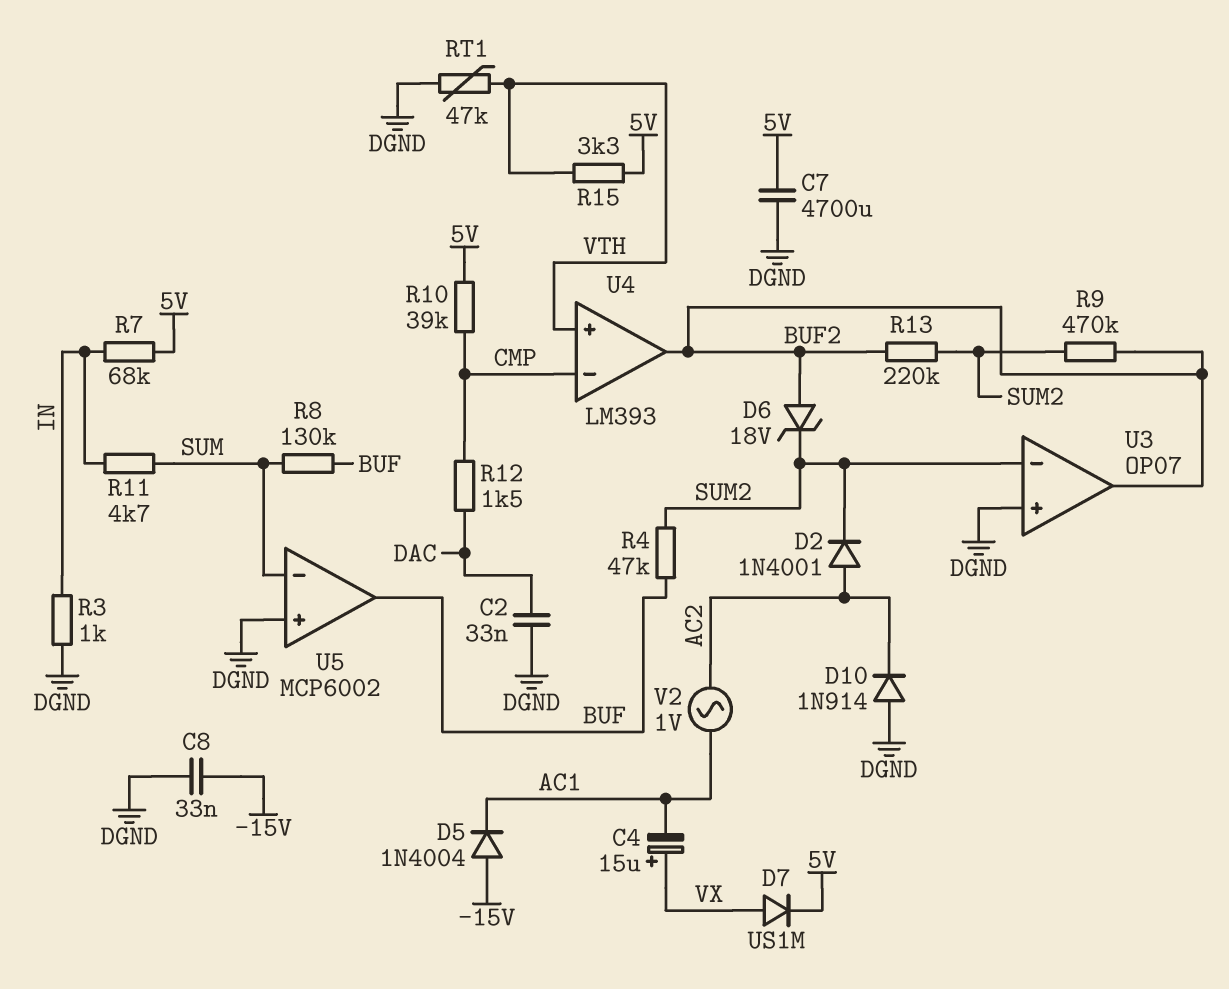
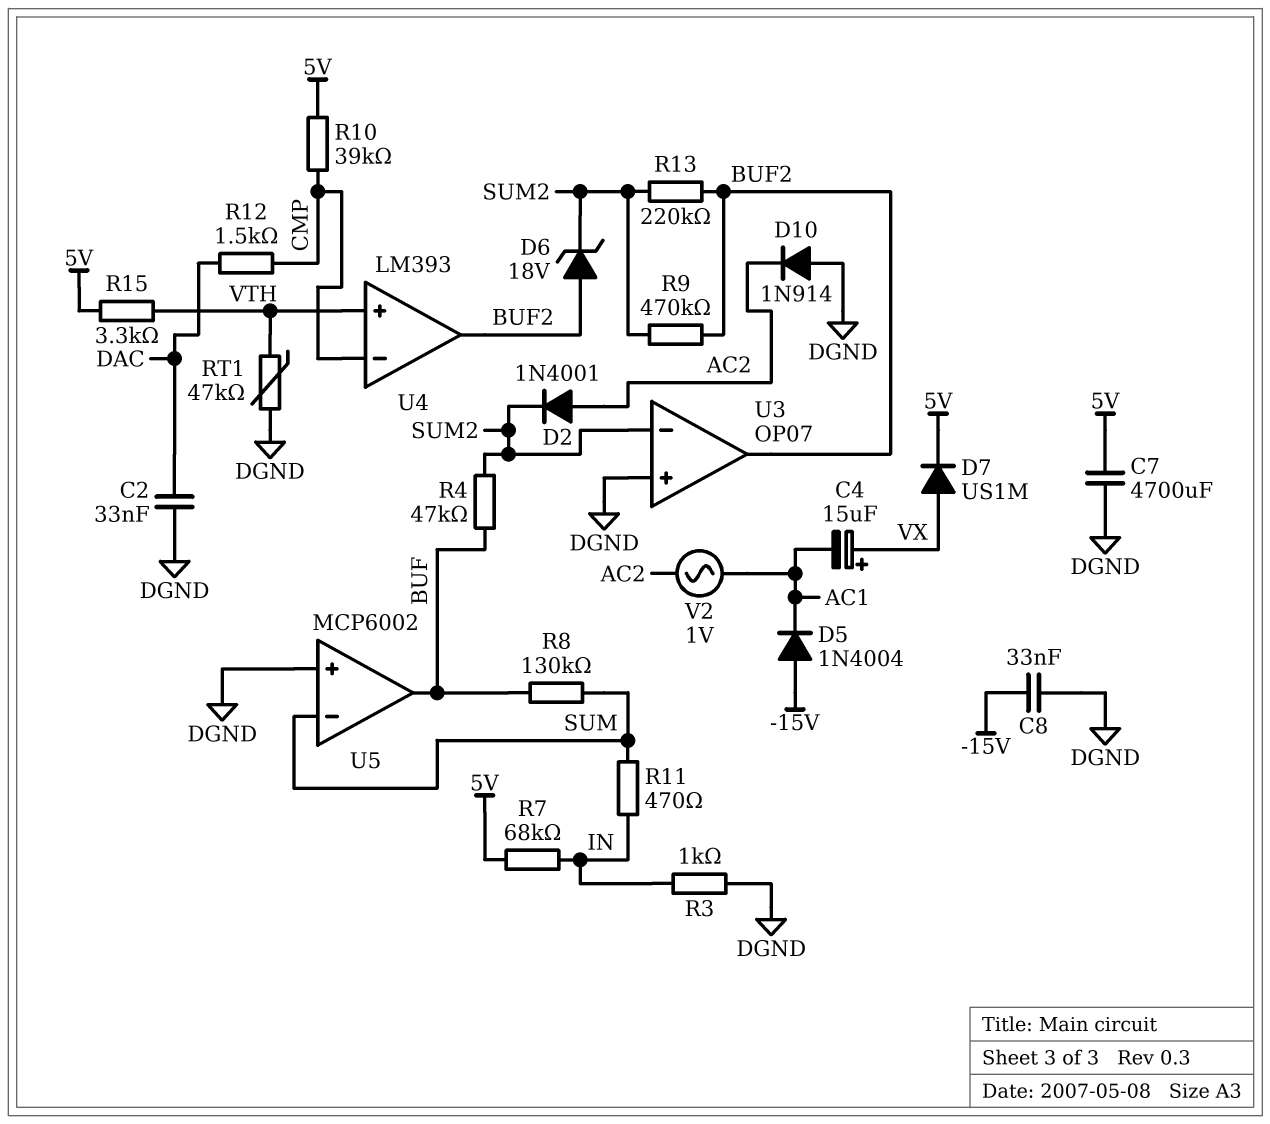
R11: 4.7k (IN, SUM) -> 470 (IN, SUM)

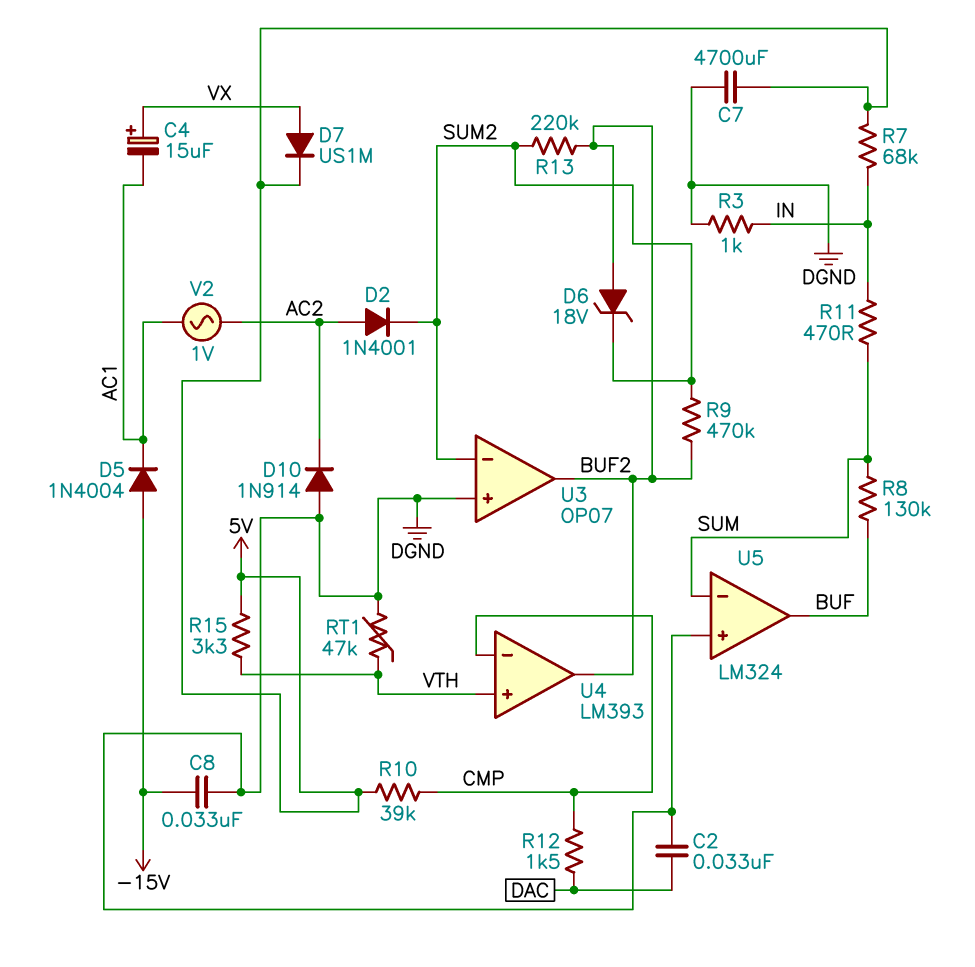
R4: 47k (BUF, SUM2) -> none
U5: MCP6002 -> LM324

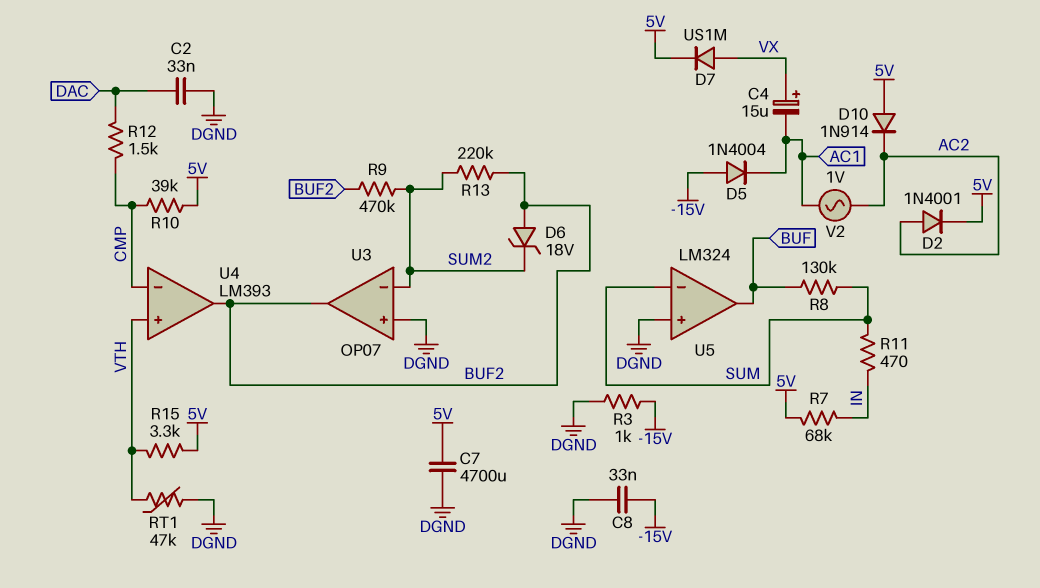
D2: diode 1N4001 (A AC2, K SUM2) -> diode 1N4001 (A AC2, K 5V)
D10: diode 1N914 (A DGND, K AC2) -> diode 1N914 (A 5V, K AC2)
R3: 1k (DGND, IN) -> 1k (-15V, DGND)

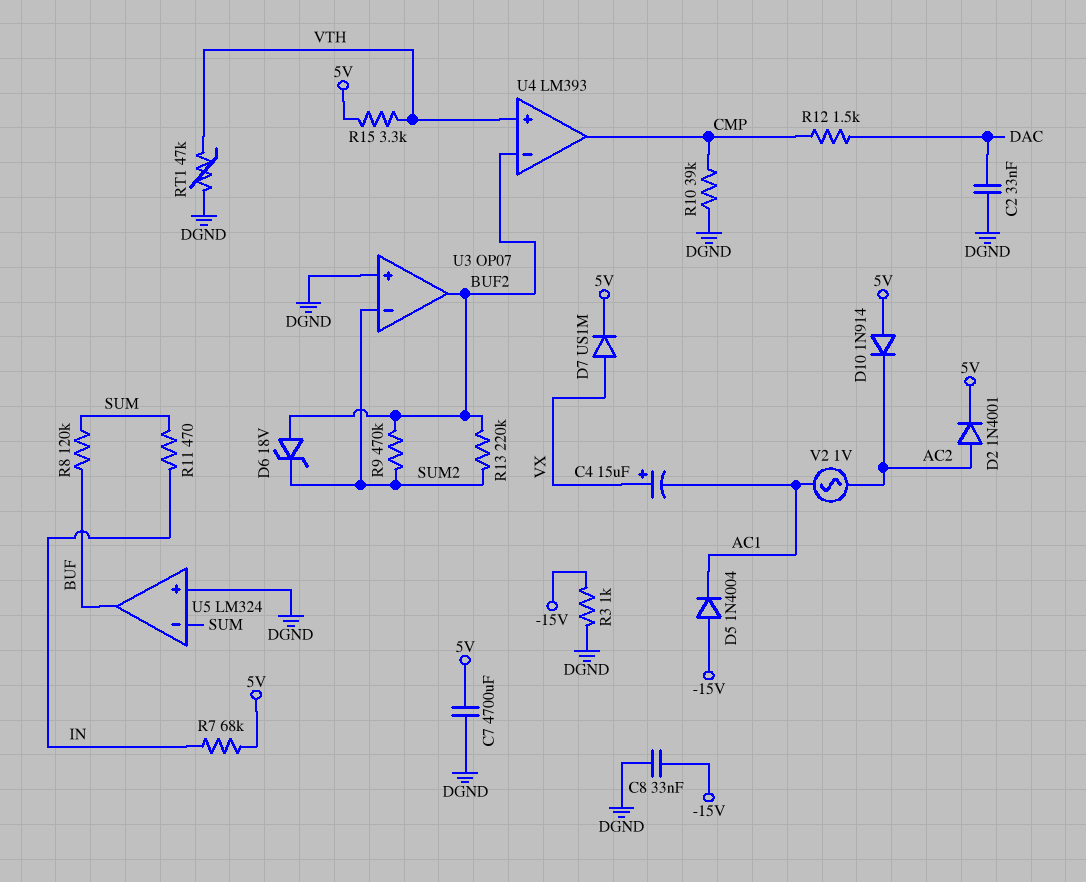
R8: 130k (BUF, SUM) -> 120k (BUF, SUM)
R10: 39k (5V, CMP) -> 39k (CMP, DGND)
U4 pin in-: CMP -> BUF2
U4 pin out: BUF2 -> CMP

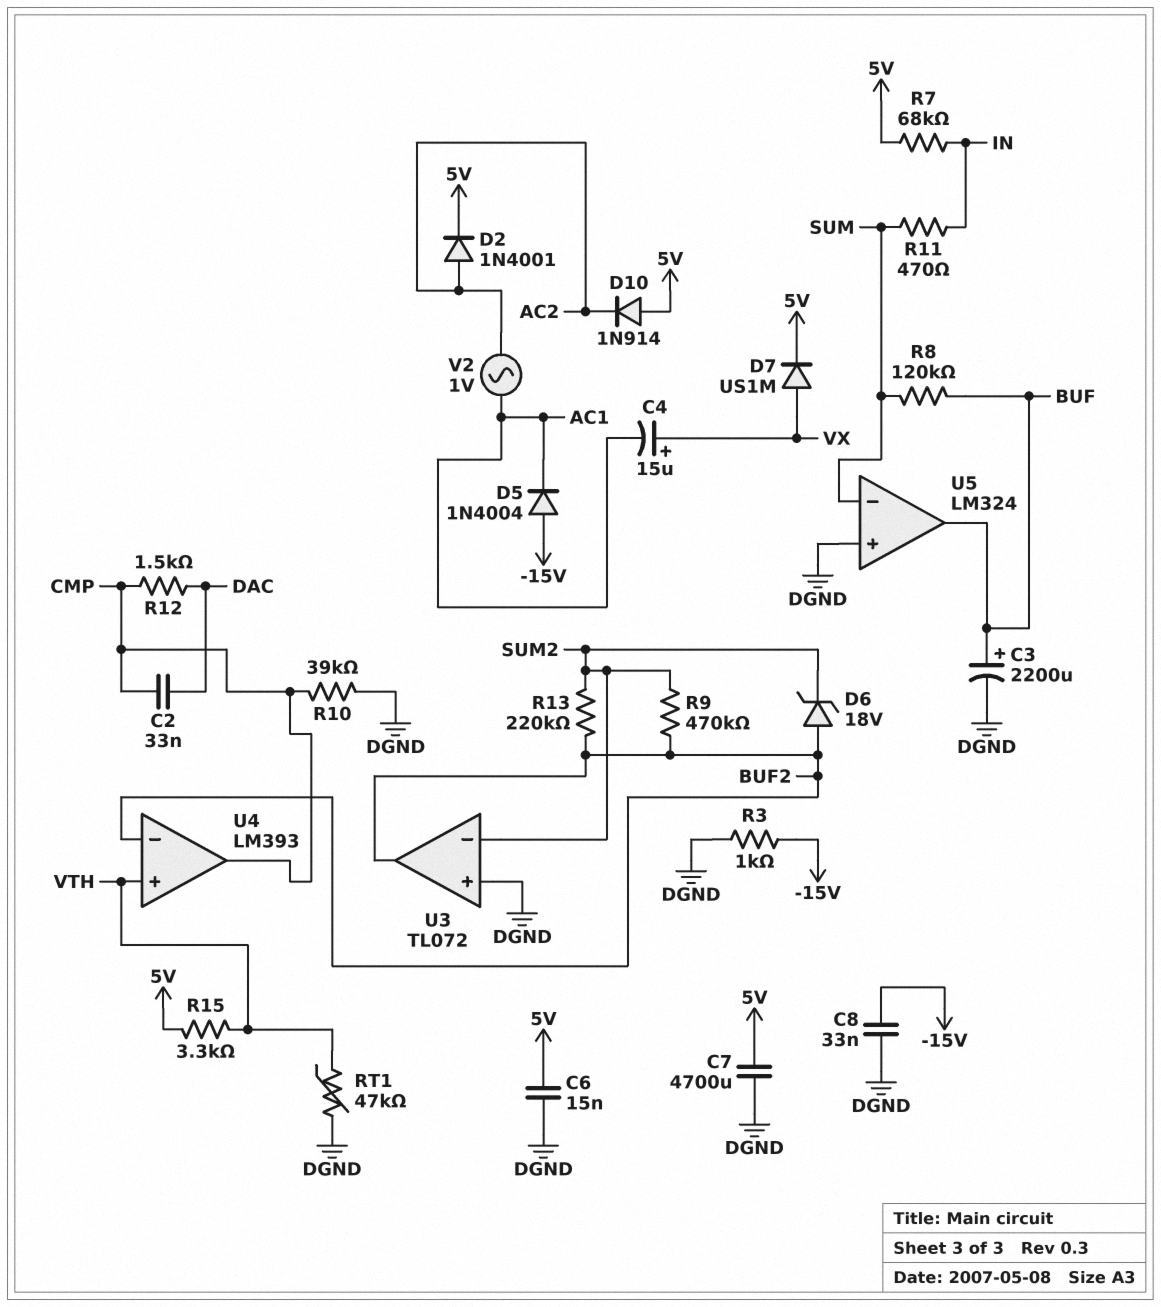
C2: 33nF (DAC, DGND) -> 33nF (CMP, DAC)
C3: none -> 2200uF (plus BUF, minus DGND)
C6: none -> 15nF (5V, DGND)
U3: OP07 -> TL072

